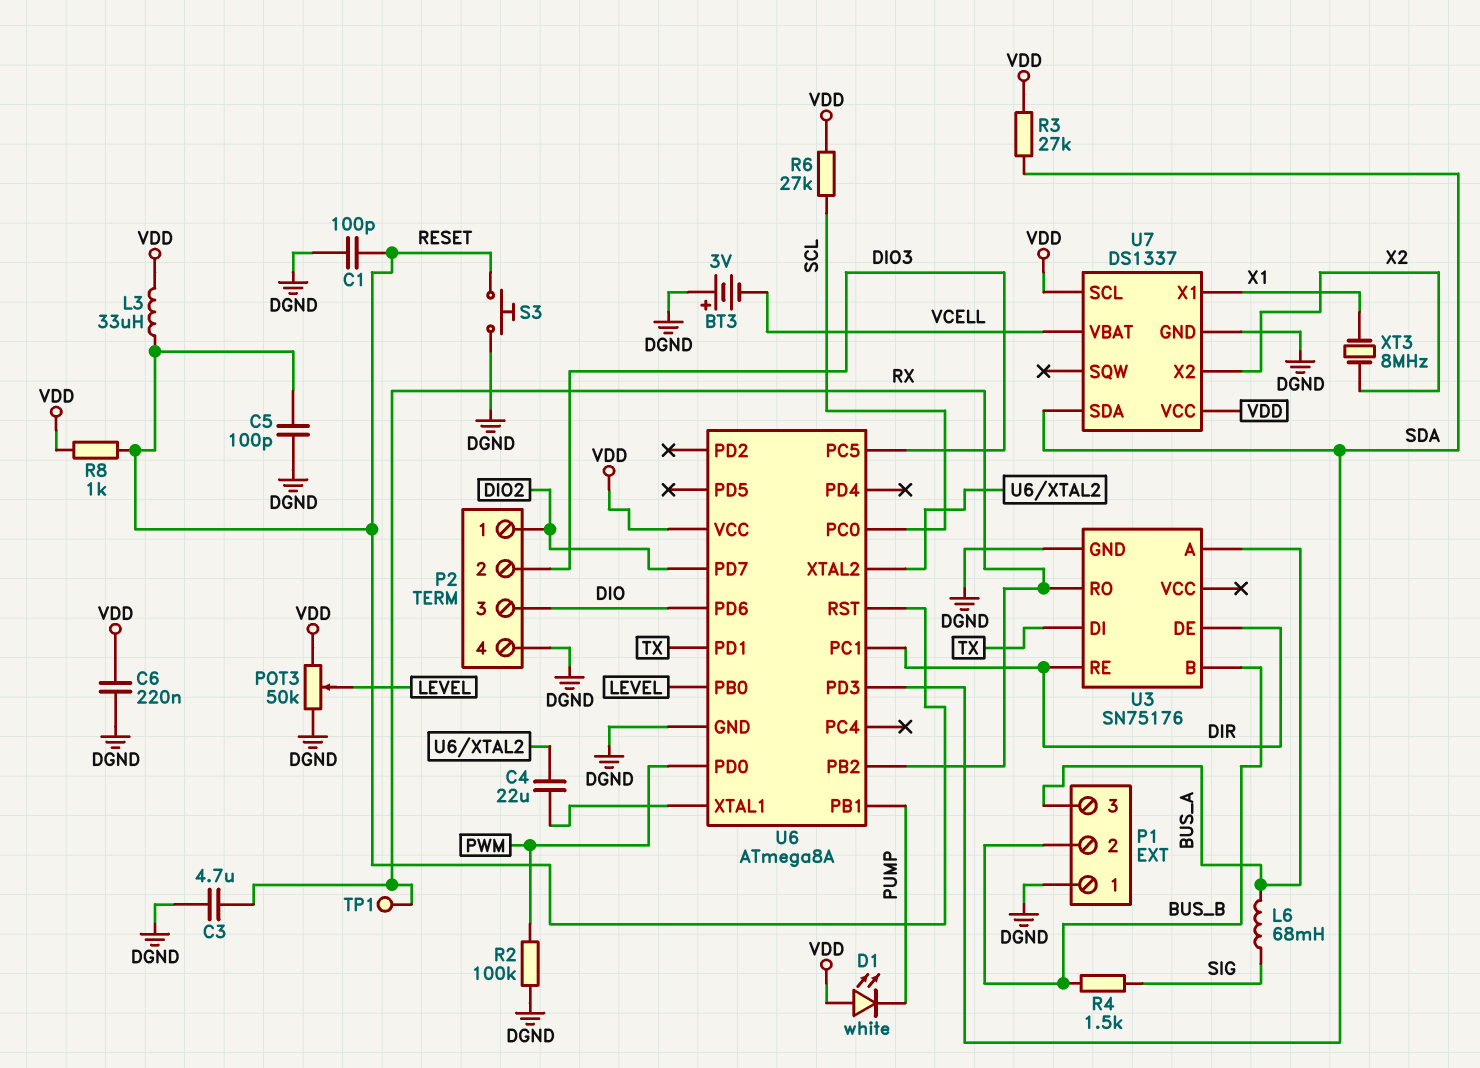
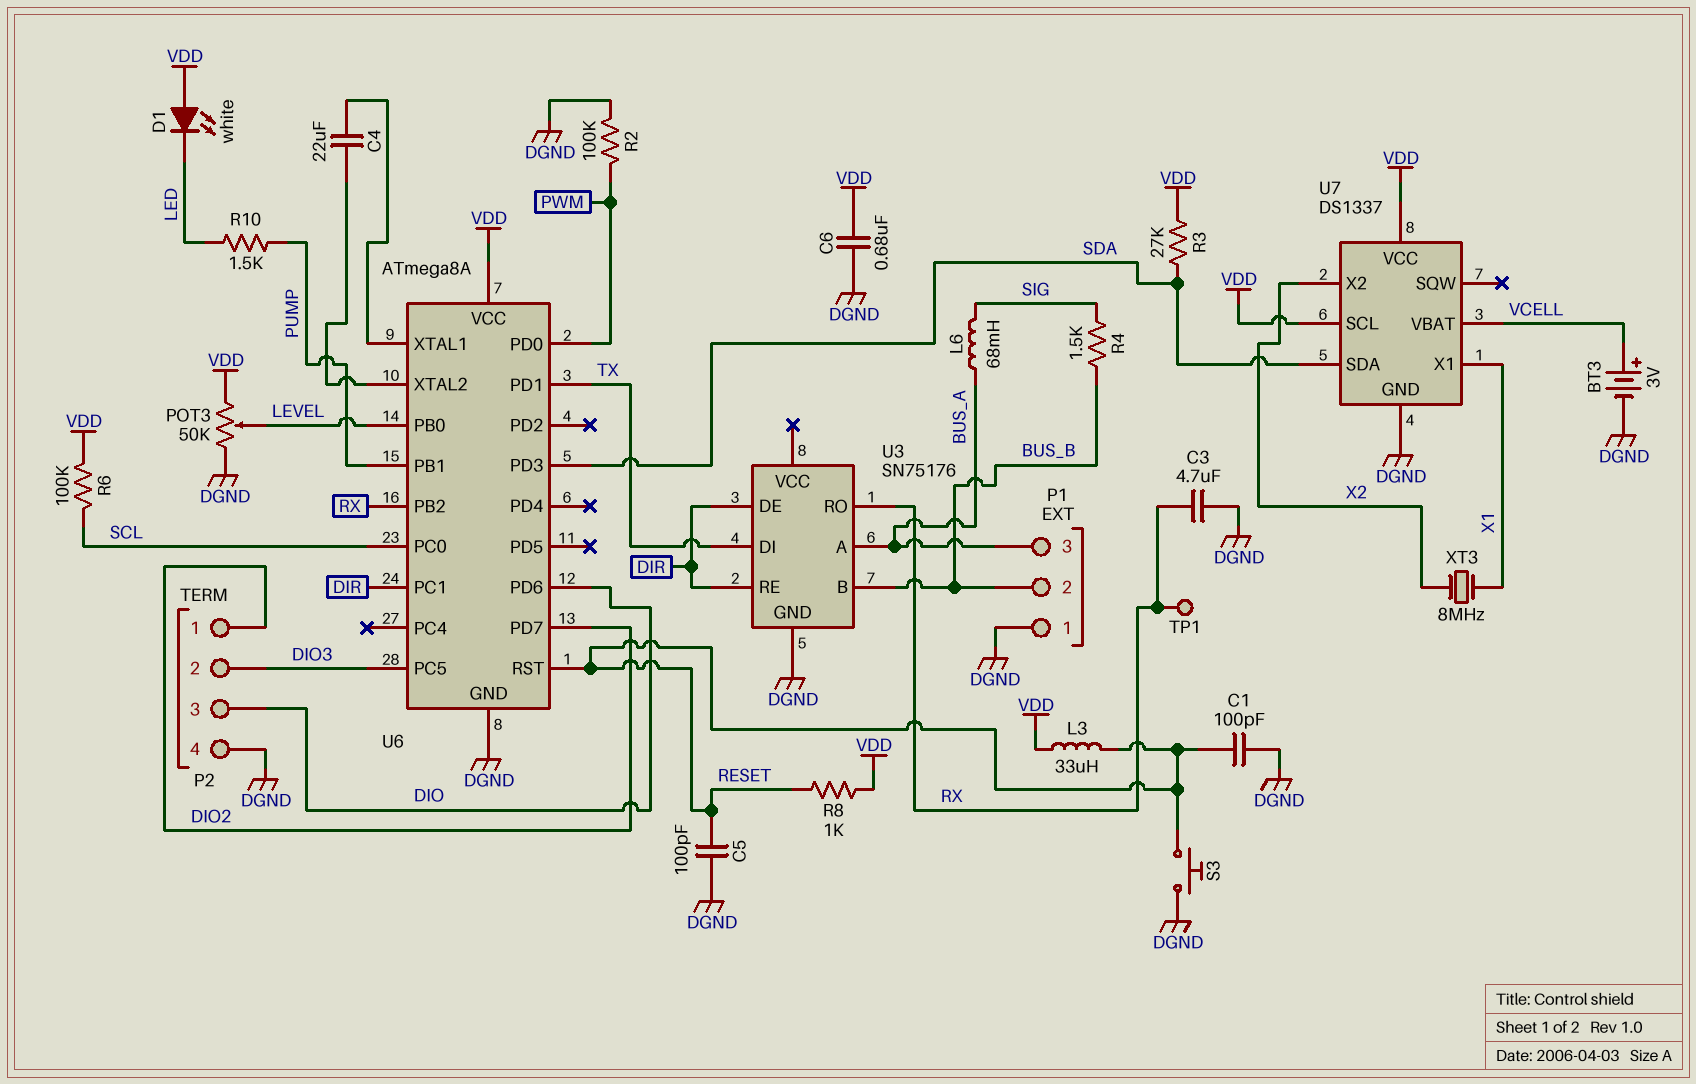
BT3: 3V (plus DGND, minus VCELL) -> 3V (plus VCELL, minus DGND)
C6: 220nF (DGND, VDD) -> 680nF (DGND, VDD)
D1: LED white (A VDD, K PUMP) -> LED white (A VDD, K LED)
R6: 27k (SCL, VDD) -> 100k (SCL, VDD)
R10: none -> 1.5k (LED, PUMP)

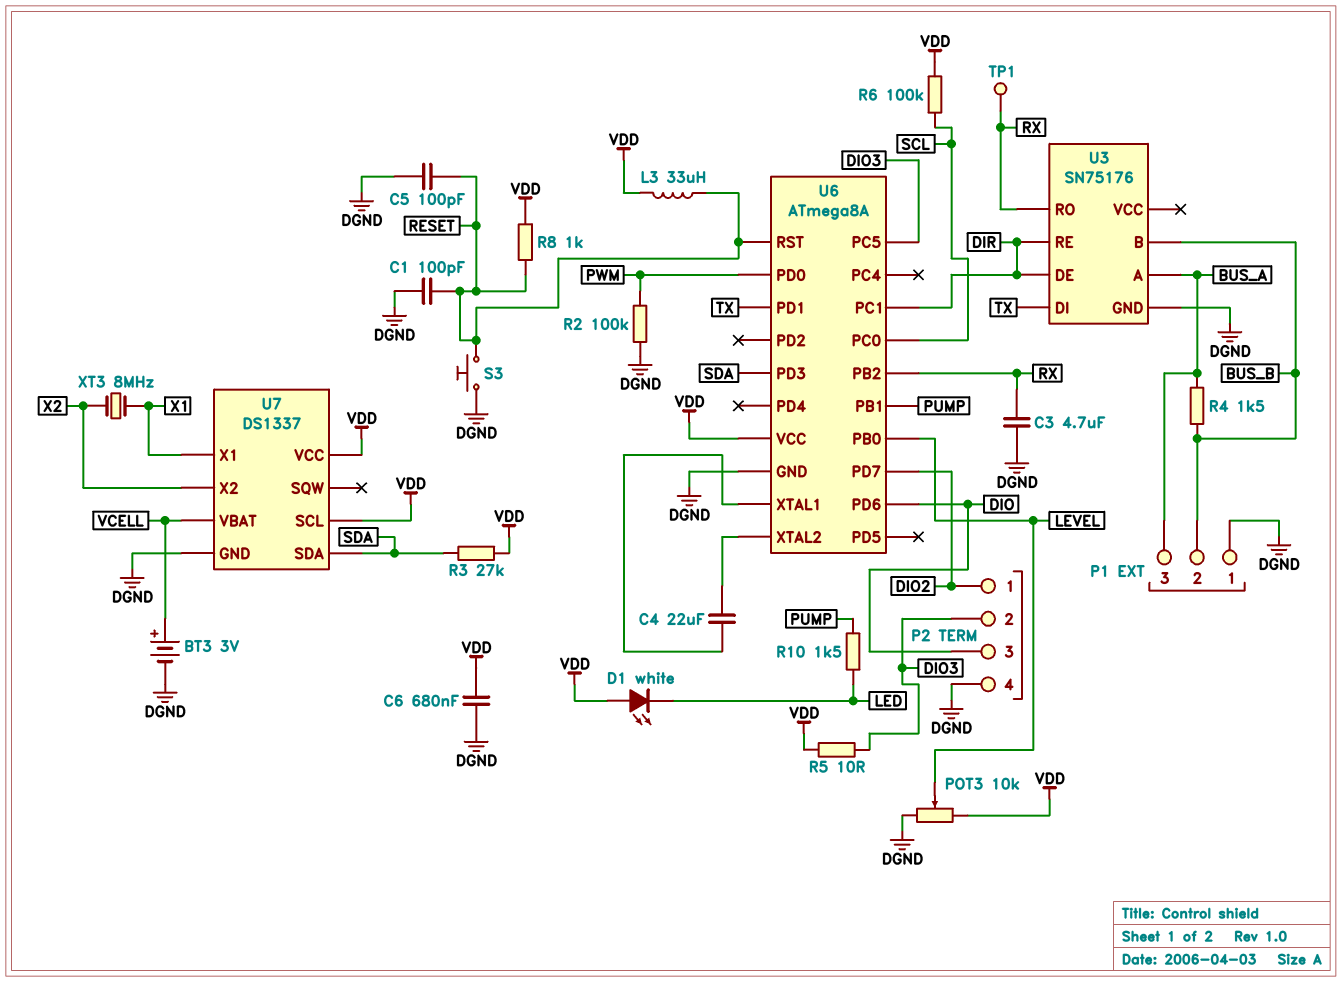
L6: 68mH (BUS_A, SIG) -> none
POT3: 50k (DGND, VDD, wiper LEVEL) -> 10k (DGND, VDD, wiper LEVEL)
R4: 1.5k (BUS_B, SIG) -> 1.5k (BUS_A, BUS_B)
R5: none -> 10 (DIO3, VDD)

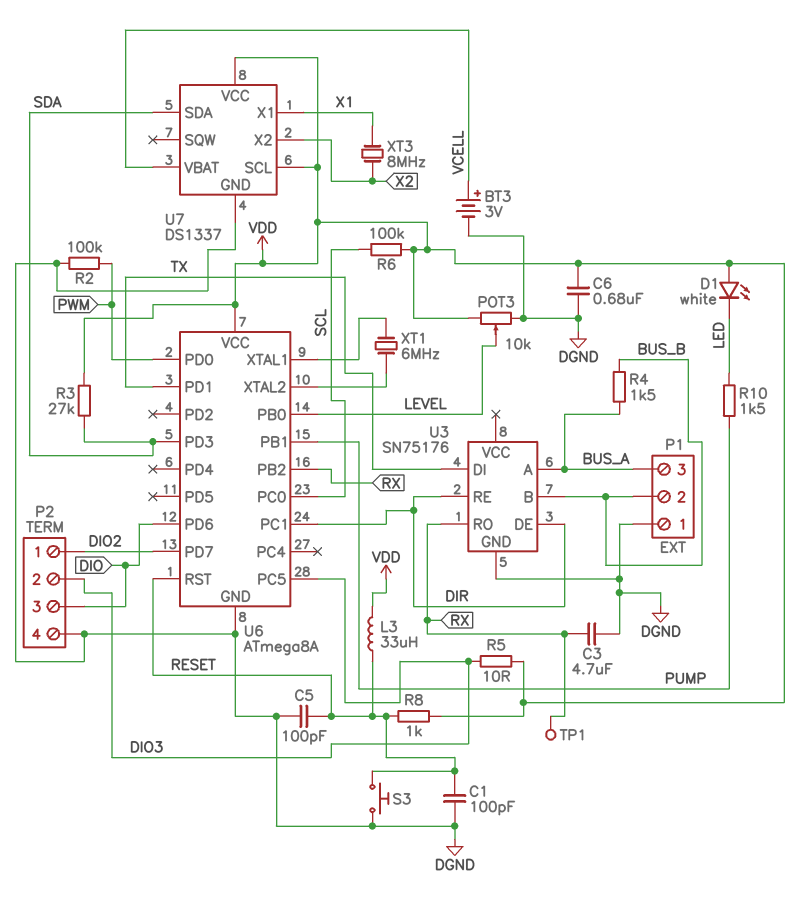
C4: 22uF (U6/XTAL1, U6/XTAL2) -> none
XT1: none -> 6MHz (U6/XTAL1, U6/XTAL2)

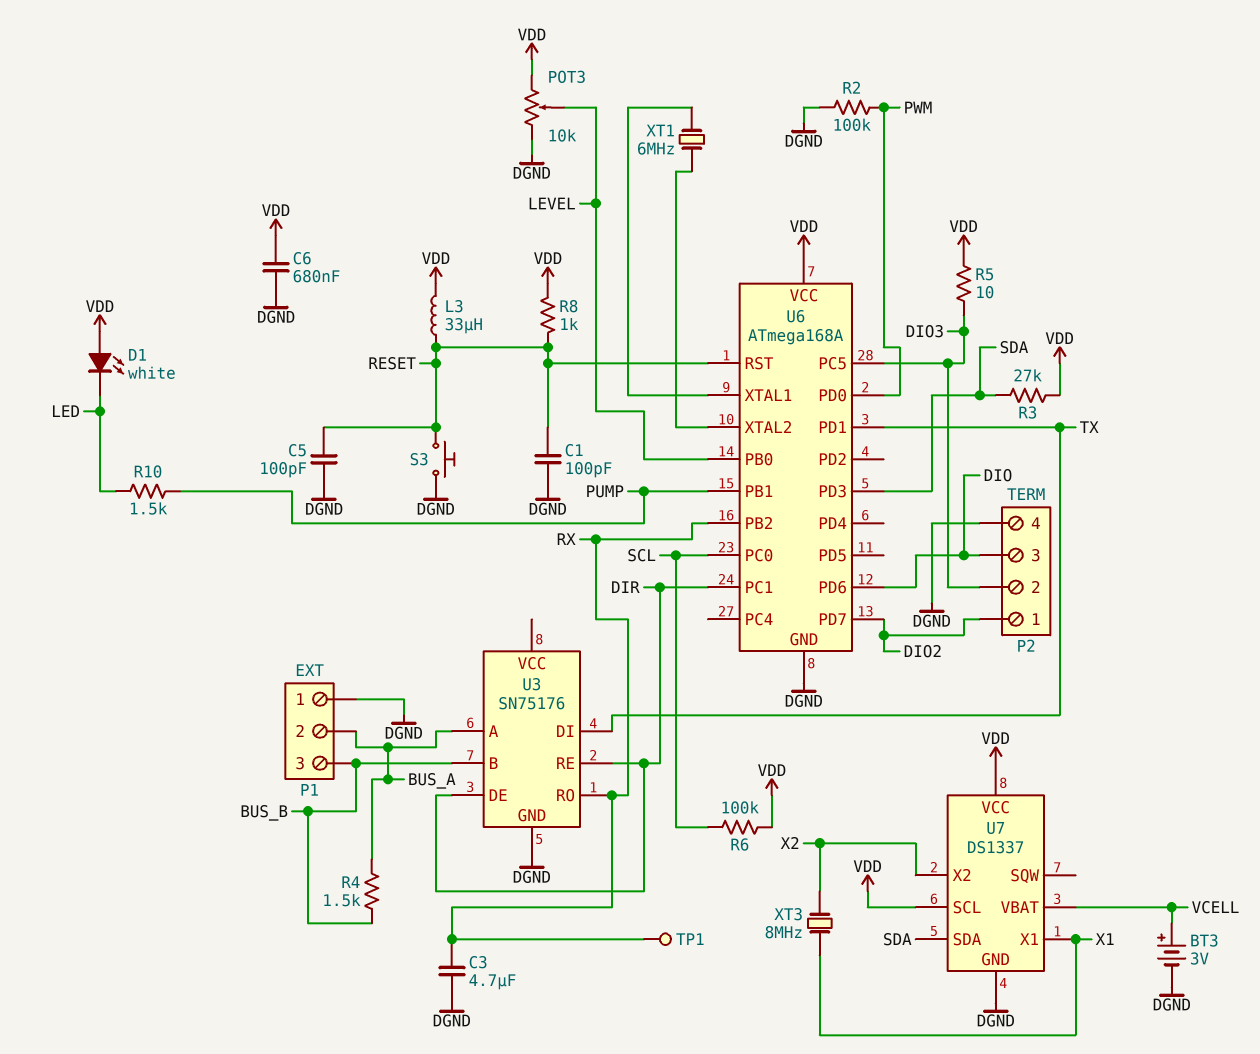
P1 pin 2: BUS_B -> BUS_A
P1 pin 3: BUS_A -> BUS_B
U6: ATmega8A -> ATmega168A

